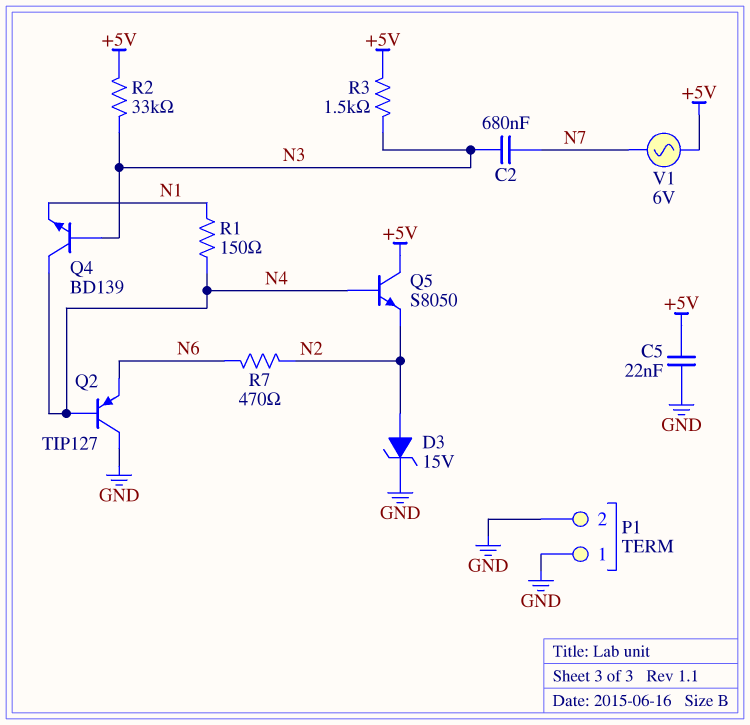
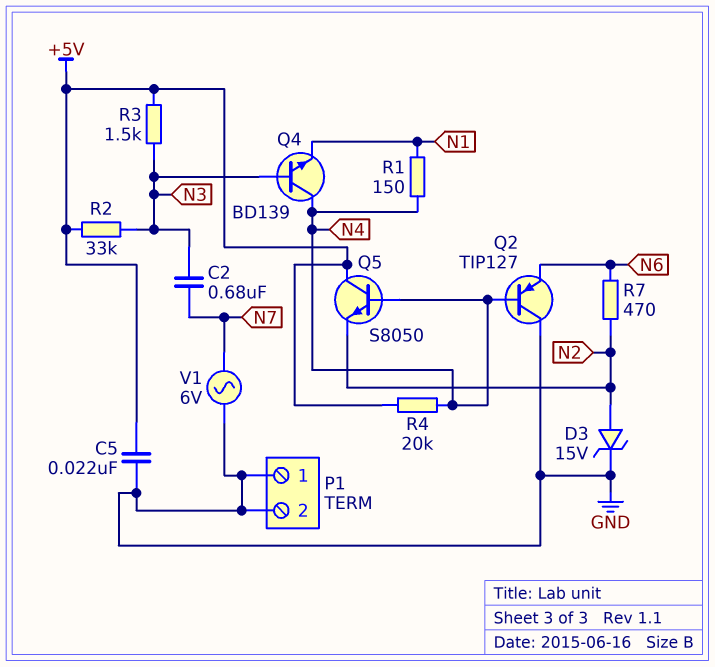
R4: none -> 20k (+5V, N4)
V1: AC 6V (+5V, N7) -> AC 6V (GND, N7)

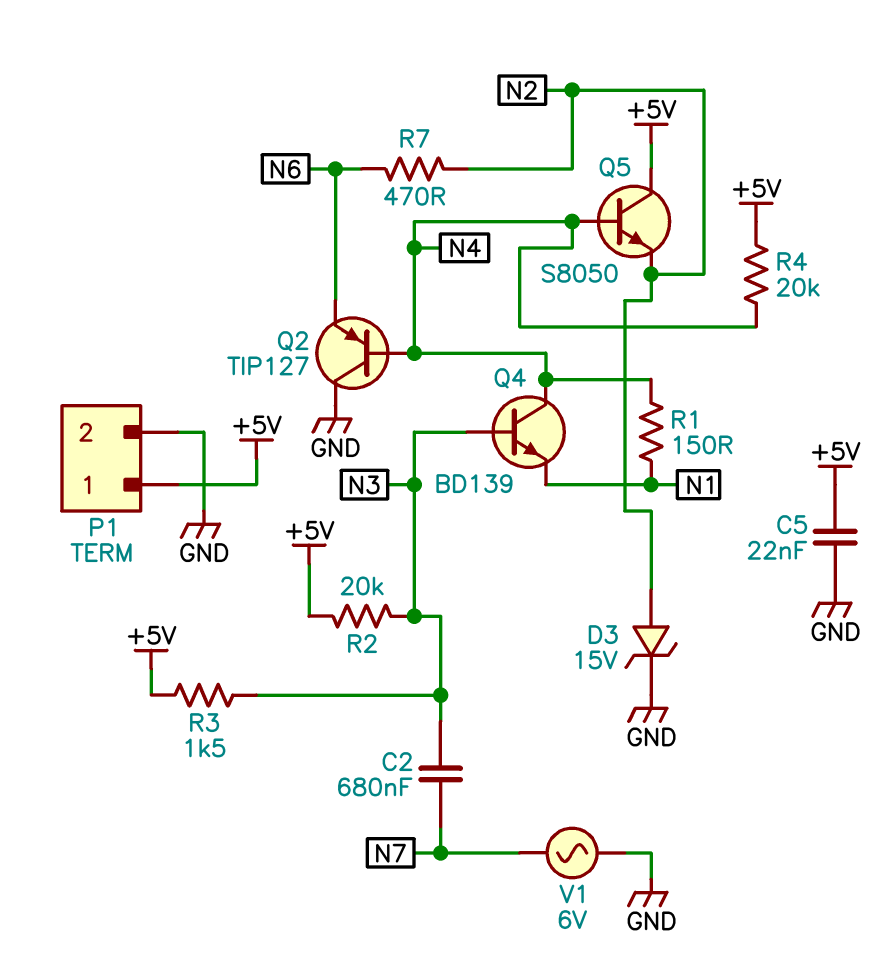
P1 pin 1: GND -> +5V
R2: 33k (+5V, N3) -> 20k (+5V, N3)

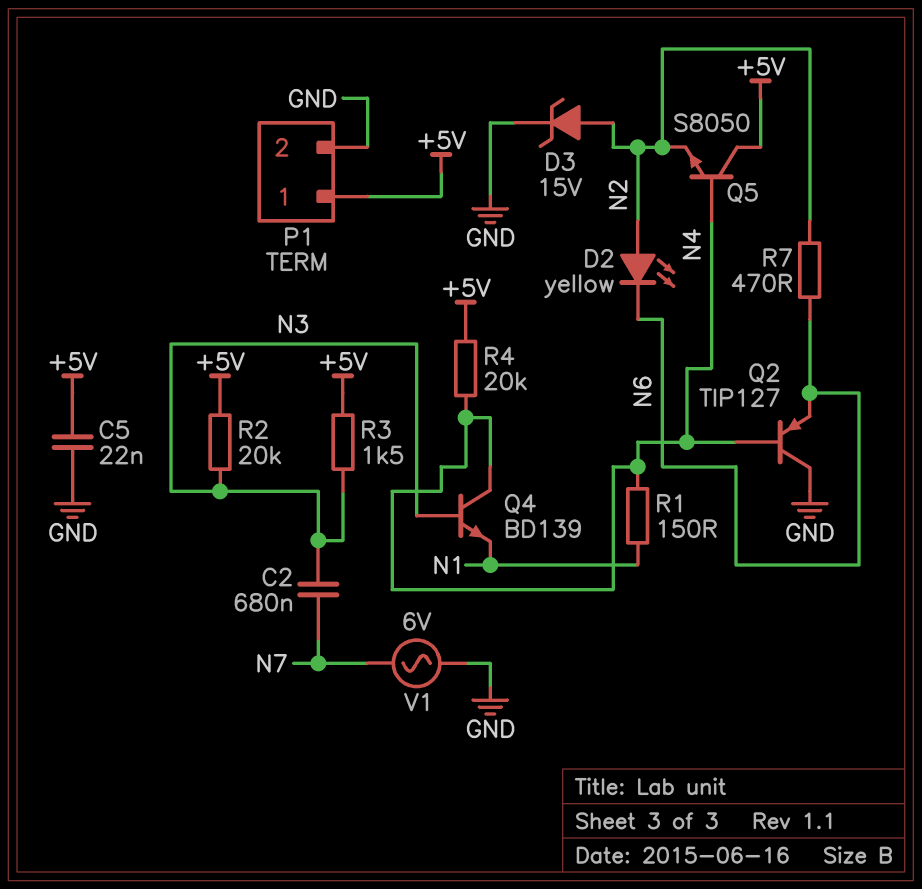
D2: none -> LED yellow (A N2, K N6)

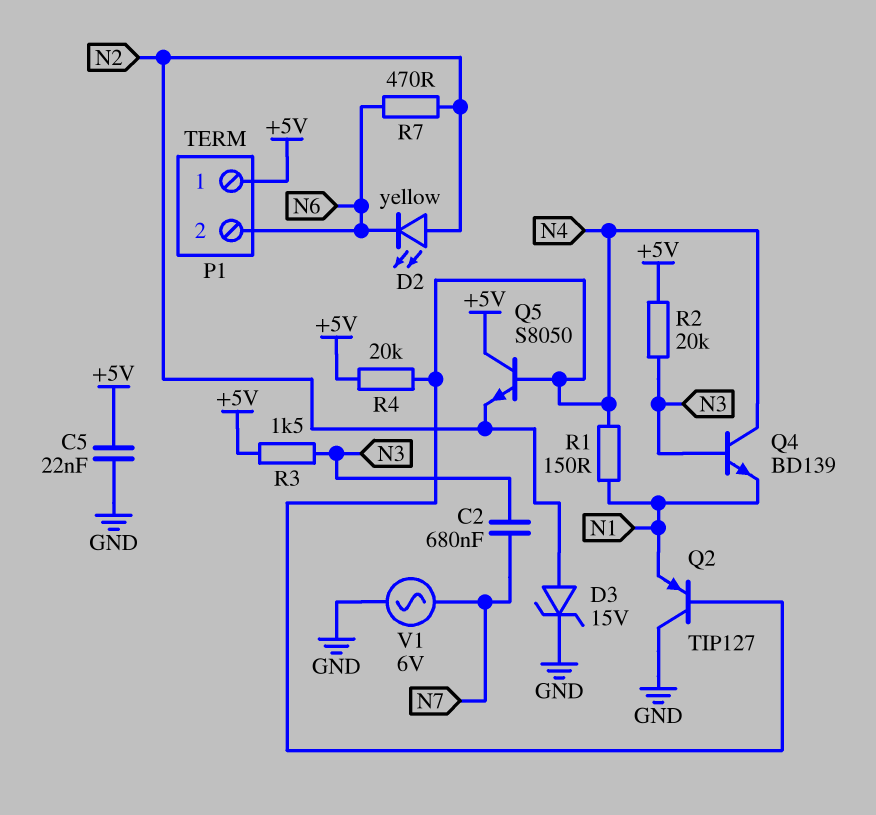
P1 pin 2: GND -> N6
Q2: PNP TIP127 (B N4, C GND, E N6) -> PNP TIP127 (B N4, C GND, E N1)

